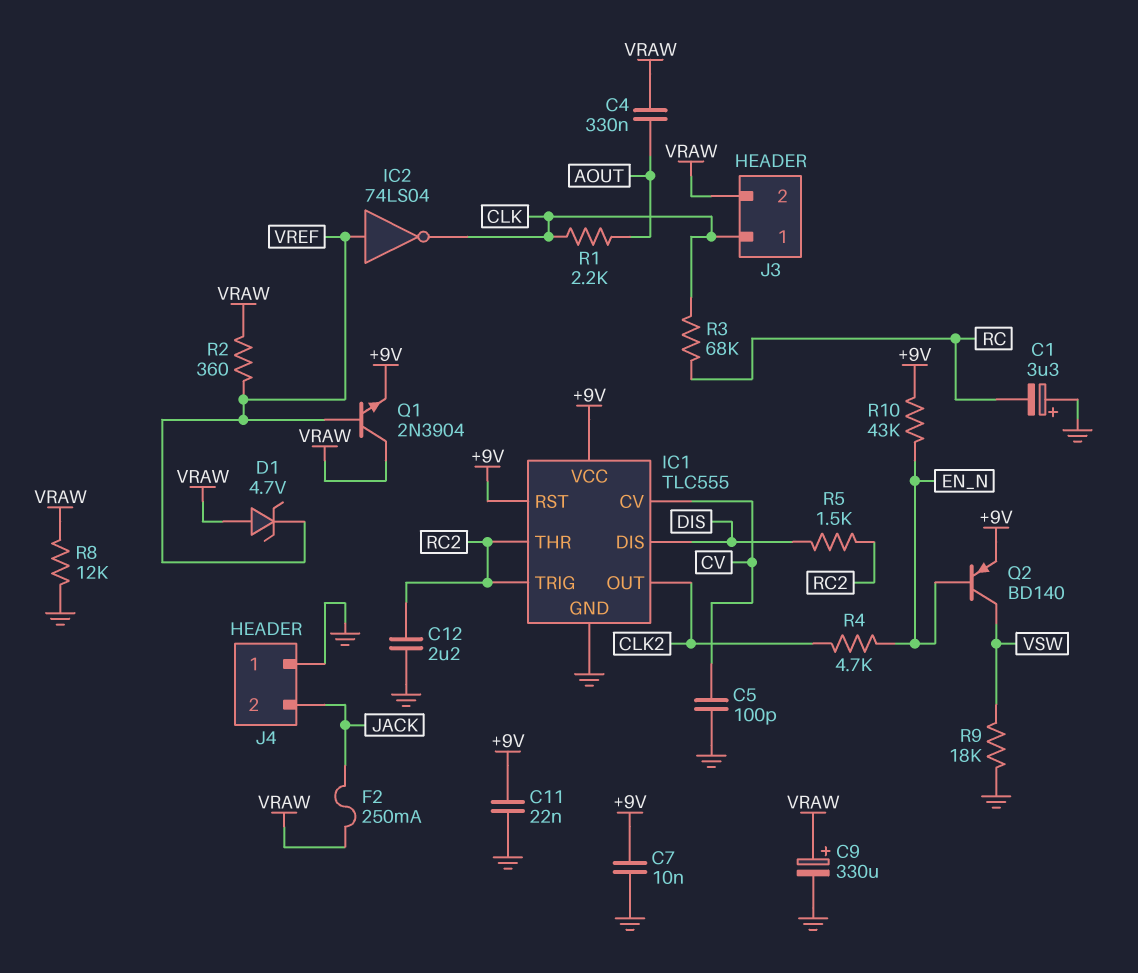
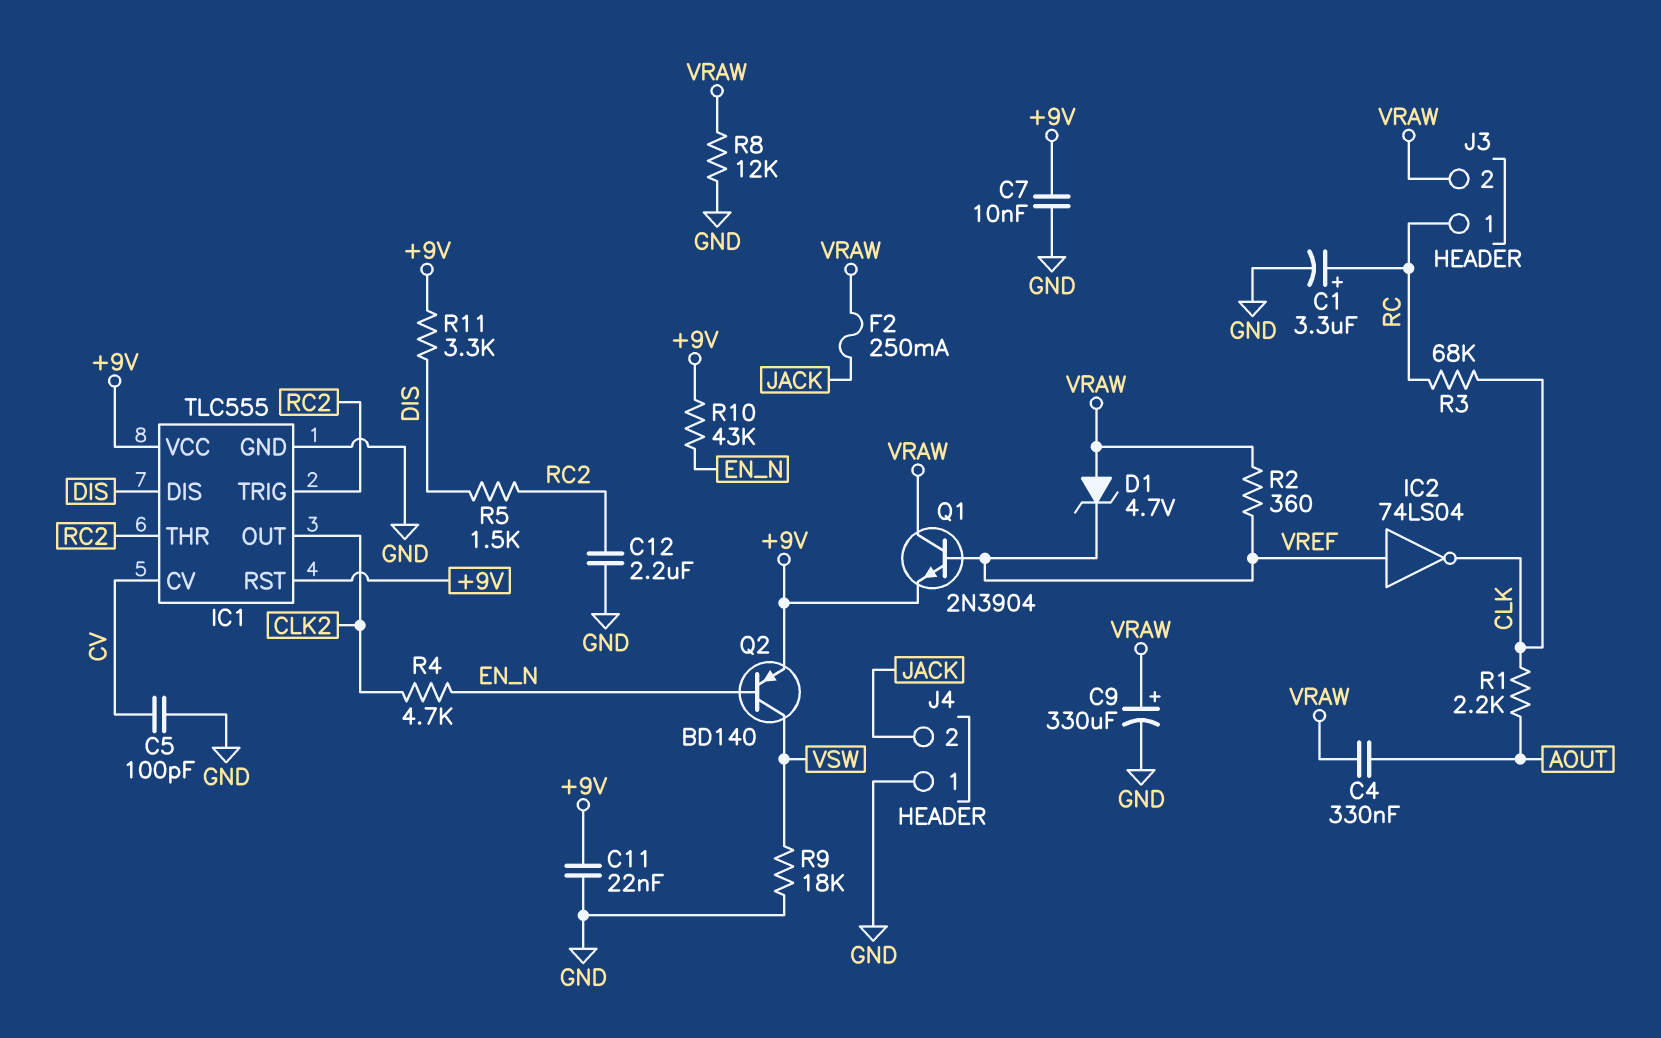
C1: 3.3uF (plus GND, minus RC) -> 3.3uF (plus RC, minus GND)
J3 pin 1: CLK -> RC
R11: none -> 3.3k (+9V, DIS)

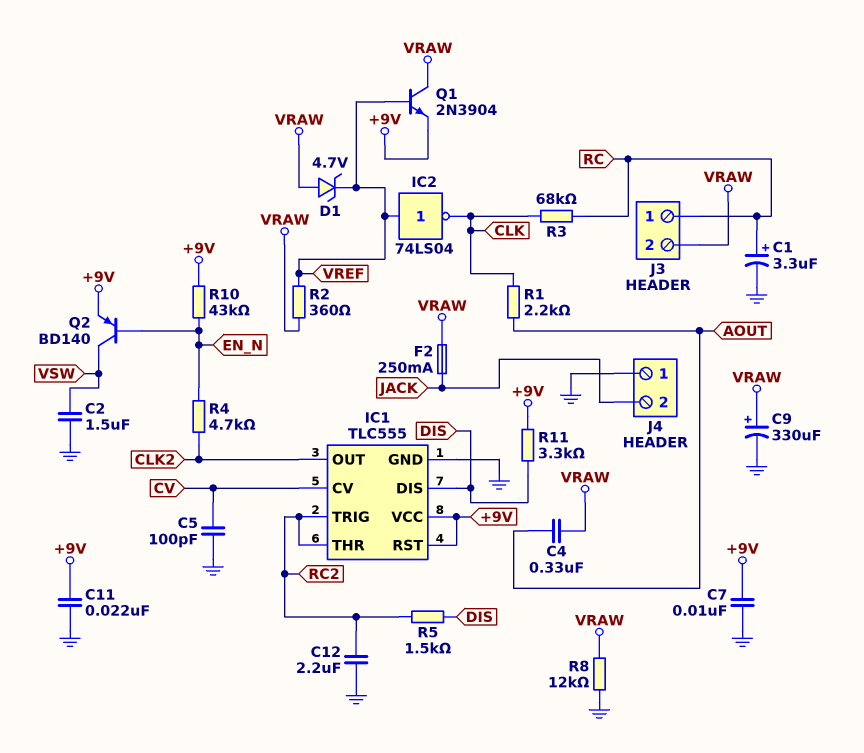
C2: none -> 1.5uF (GND, VSW)
R9: 18k (GND, VSW) -> none

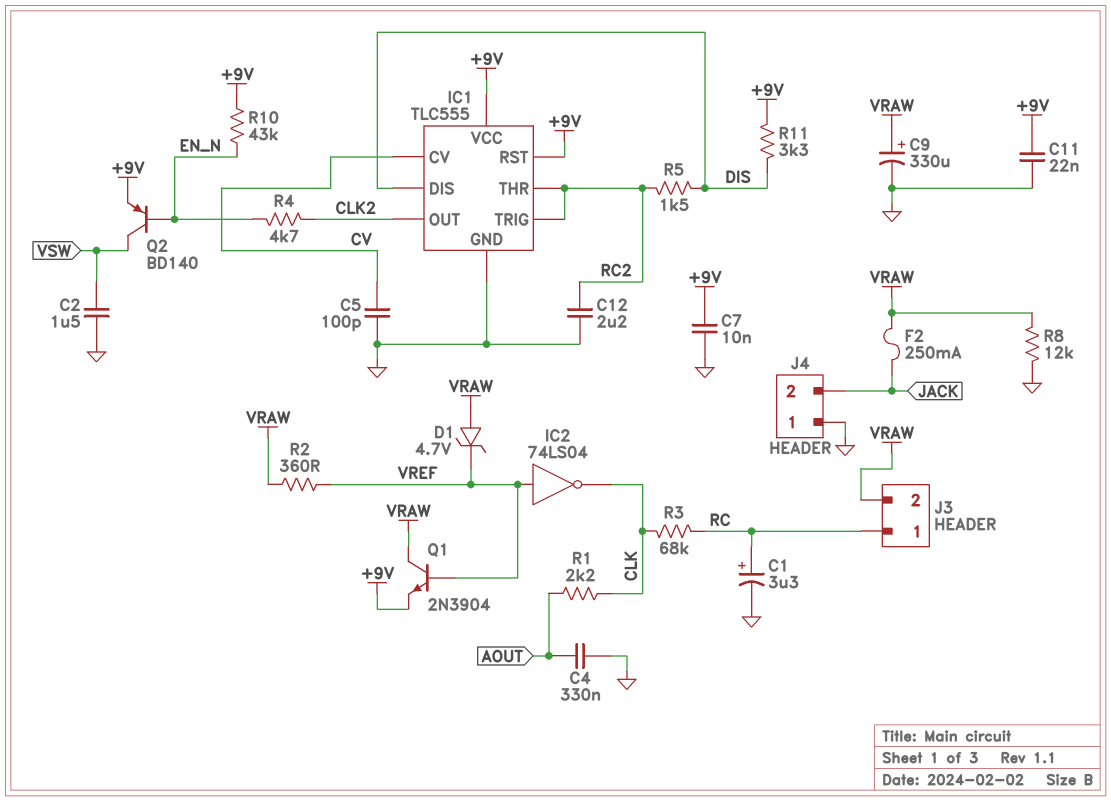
C4: 330nF (AOUT, VRAW) -> 330nF (AOUT, GND)

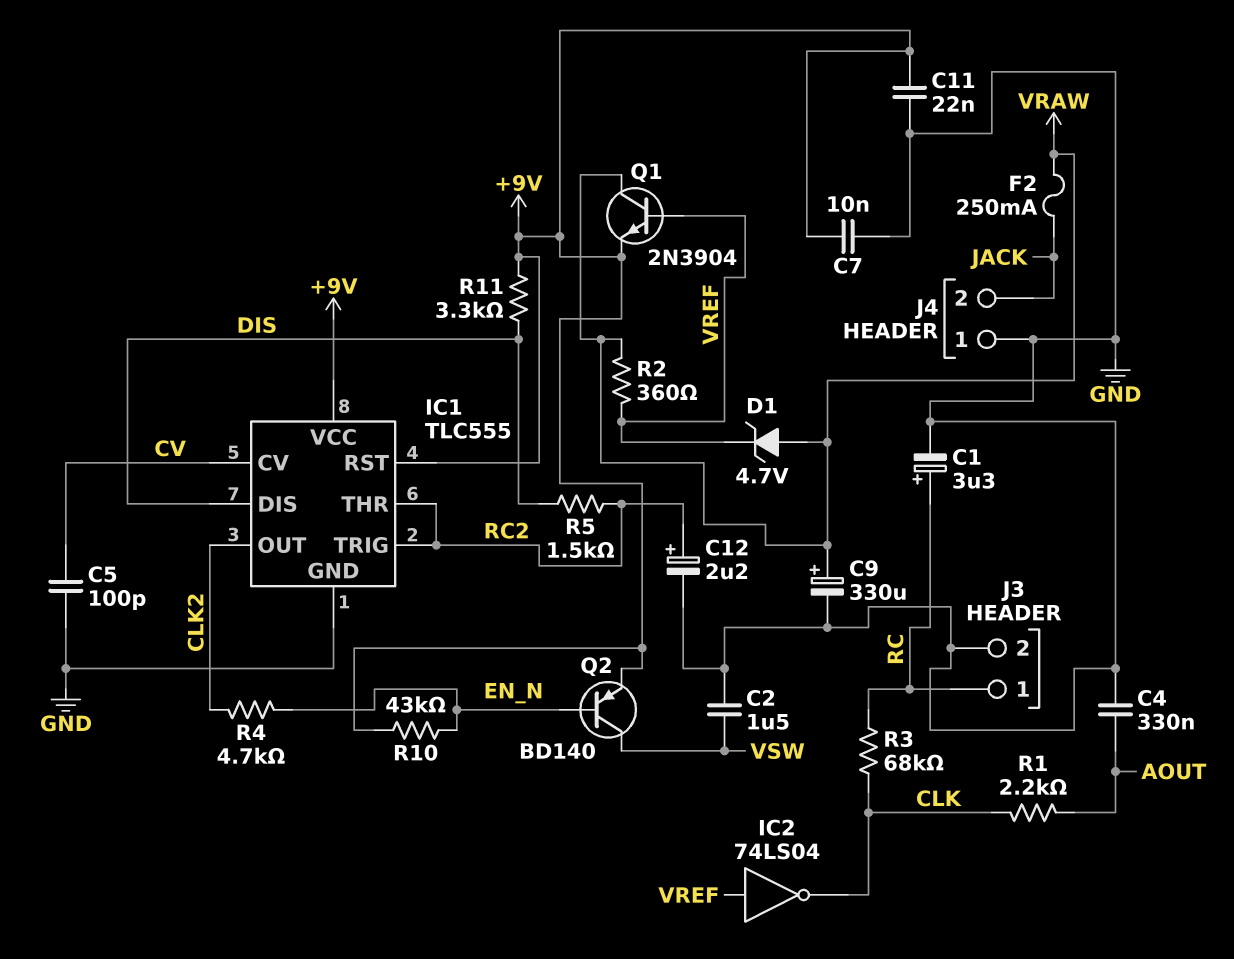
C12: 2.2uF (GND, RC2) -> 2.2uF (plus RC2, minus GND)
J3 pin 2: VRAW -> GND
R8: 12k (GND, VRAW) -> none

